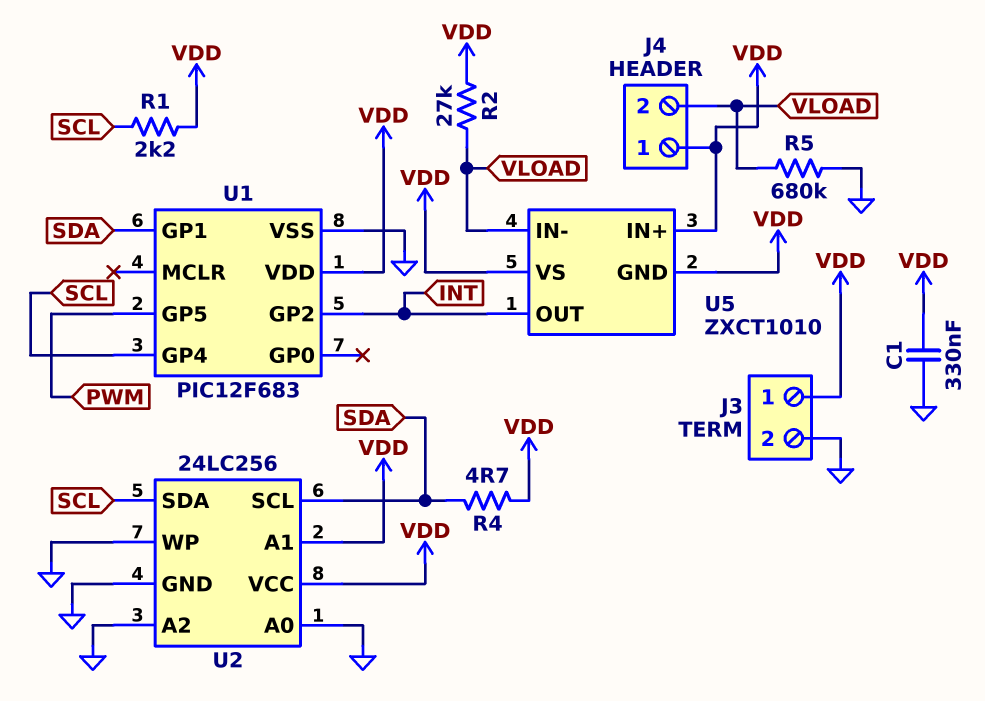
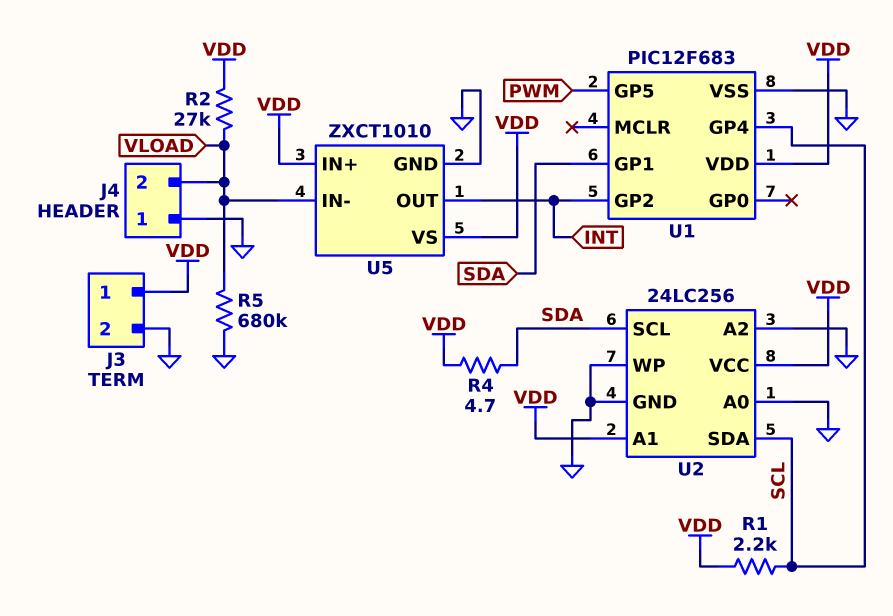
C1: 330nF (GND, VDD) -> none
J4 pin 1: VDD -> GND
U5 pin GND: VDD -> GND

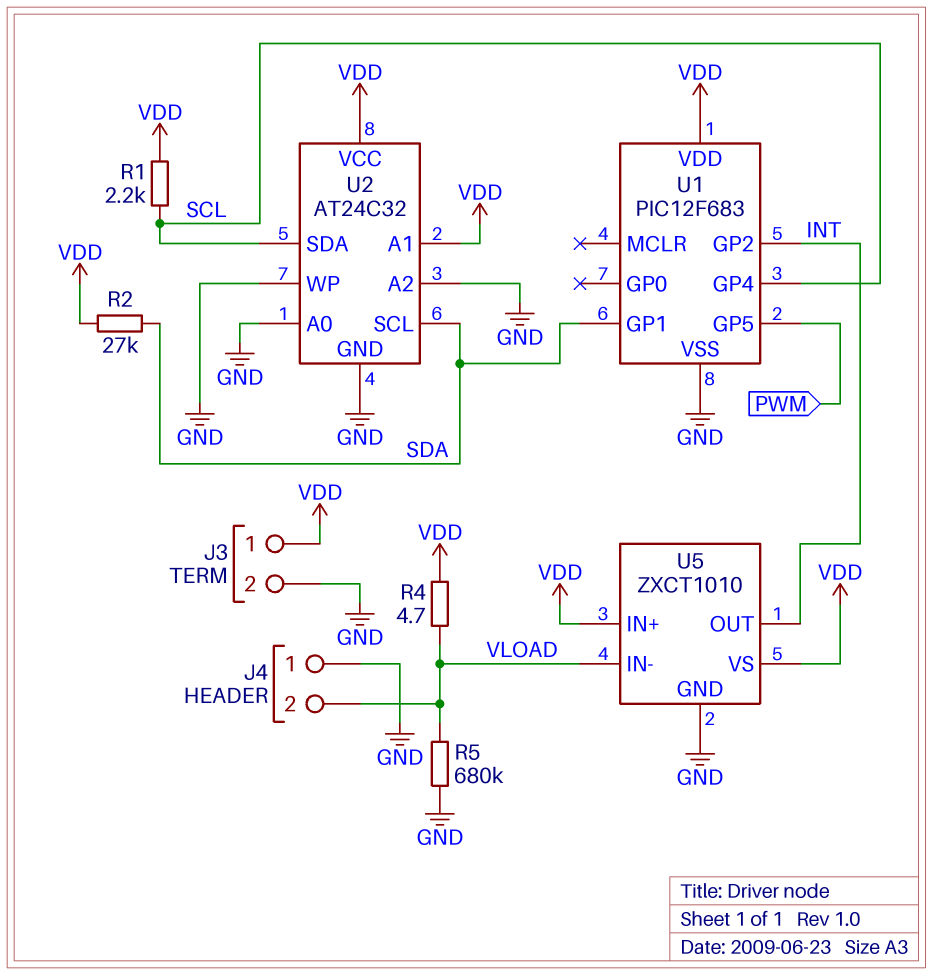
R2: 27k (VDD, VLOAD) -> 27k (SDA, VDD)
R4: 4.7 (SDA, VDD) -> 4.7 (VDD, VLOAD)
U2: 24LC256 -> AT24C32

